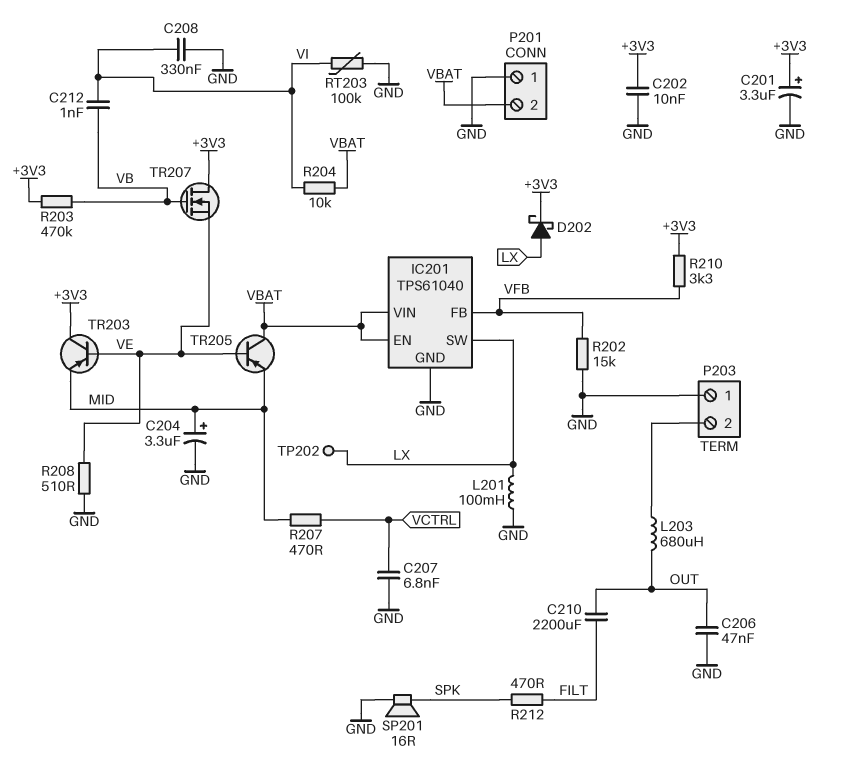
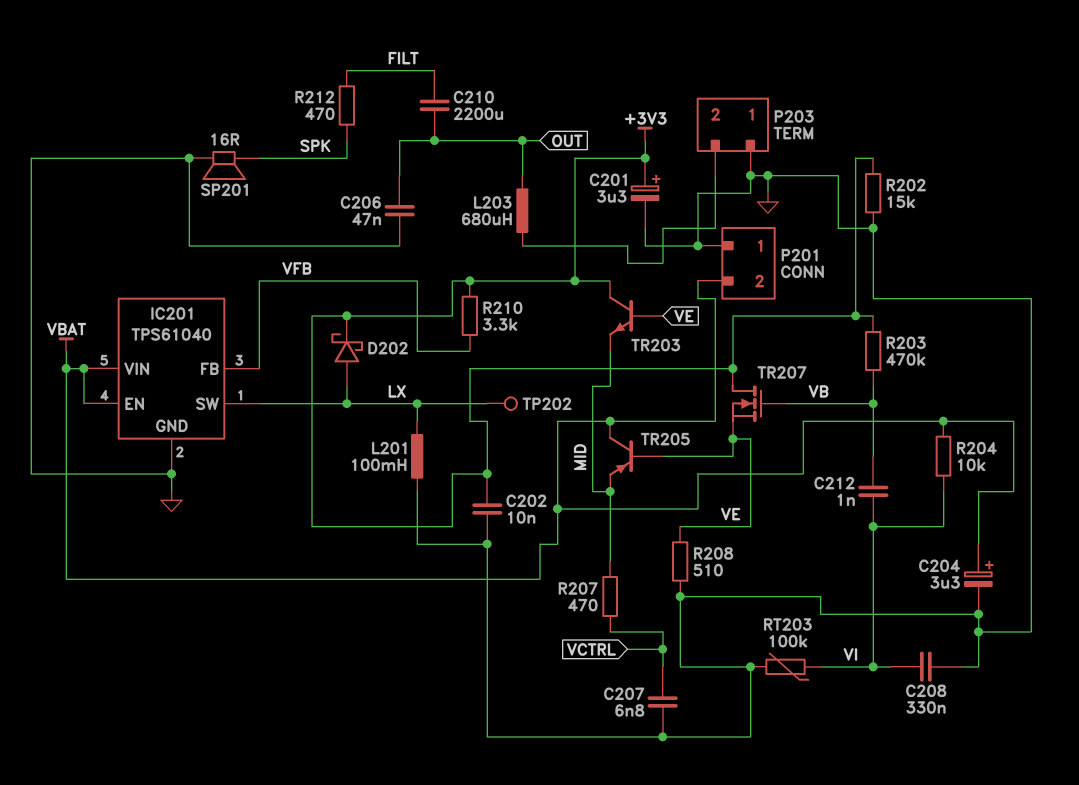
C204: 3.3uF (plus MID, minus GND) -> 3.3uF (plus VBAT, minus GND)
R202: 15k (GND, VFB) -> 15k (+3V3, GND)
TR203: PNP (B VE, C +3V3, E MID) -> NPN (B VE, C +3V3, E MID)

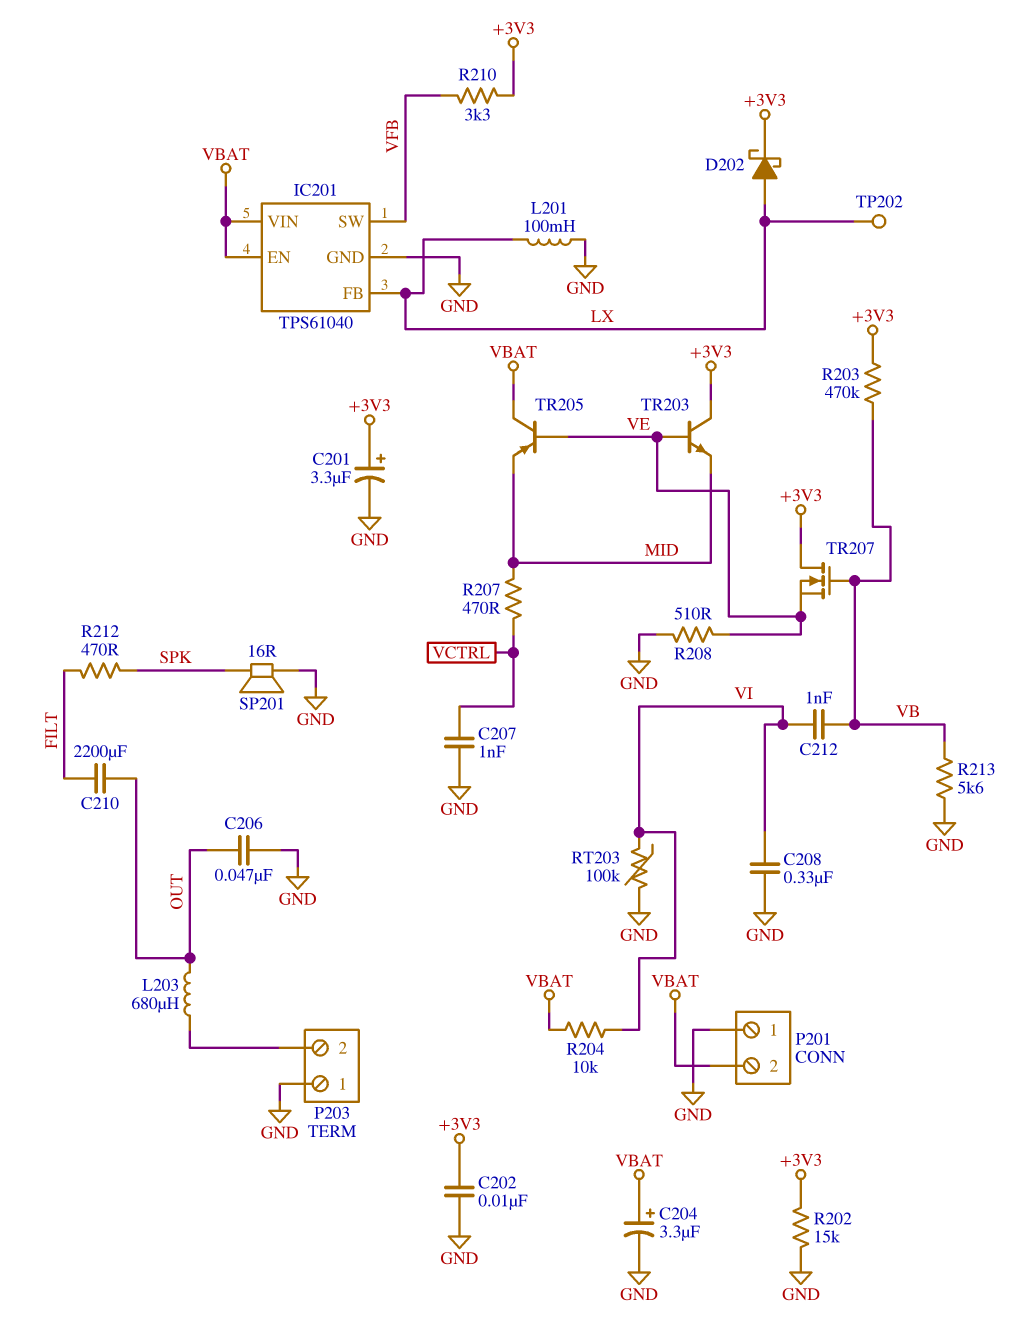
C207: 6.8nF (GND, VCTRL) -> 1nF (GND, VCTRL)
IC201 pin FB: VFB -> LX
IC201 pin SW: LX -> VFB
R213: none -> 5.6k (GND, VB)

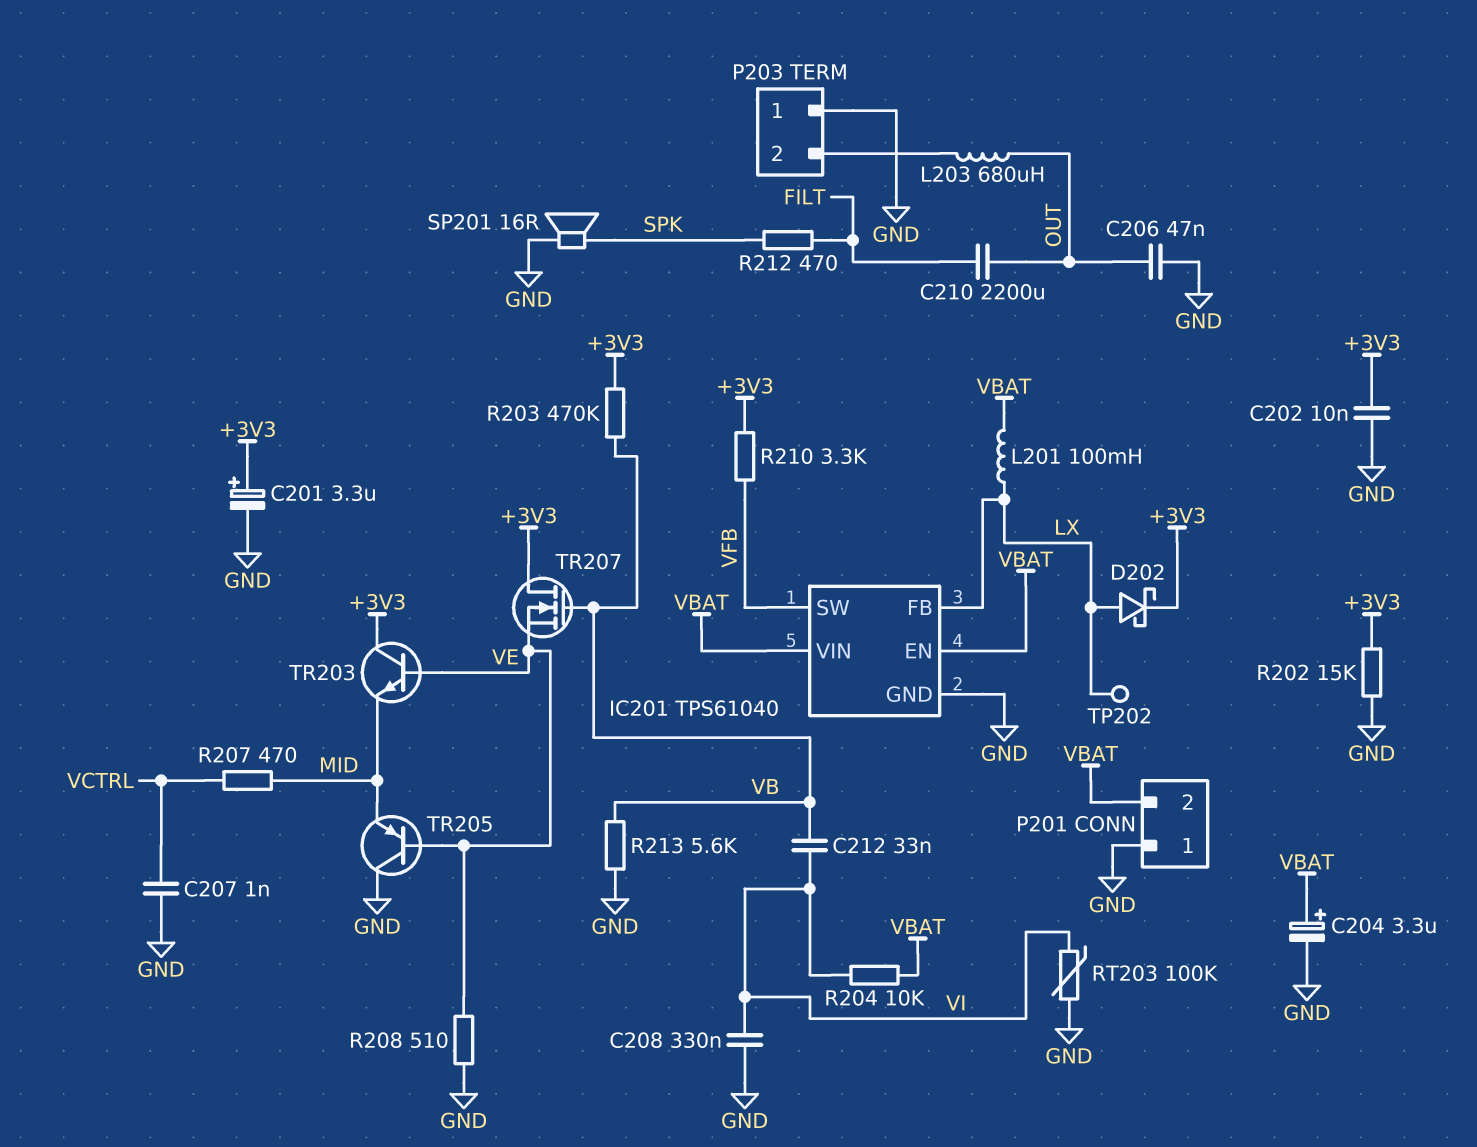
C212: 1nF (VB, VI) -> 33nF (VB, VI)
L201: 100mH (GND, LX) -> 100mH (LX, VBAT)
TR205: PNP (B VE, C VBAT, E MID) -> PNP (B VE, C GND, E MID)

